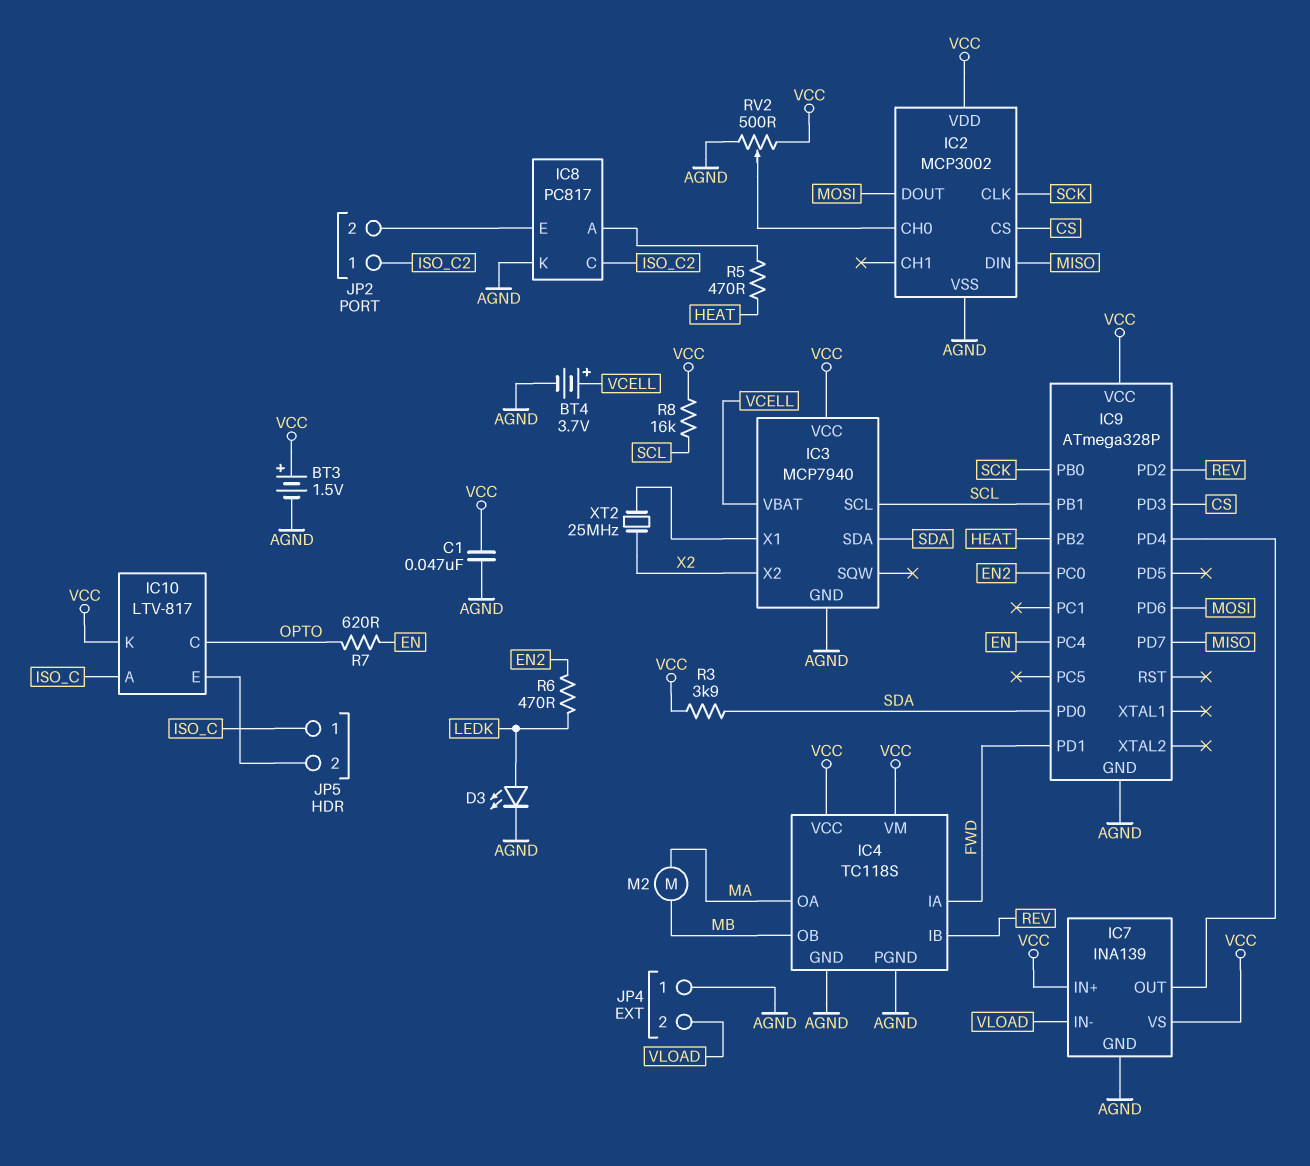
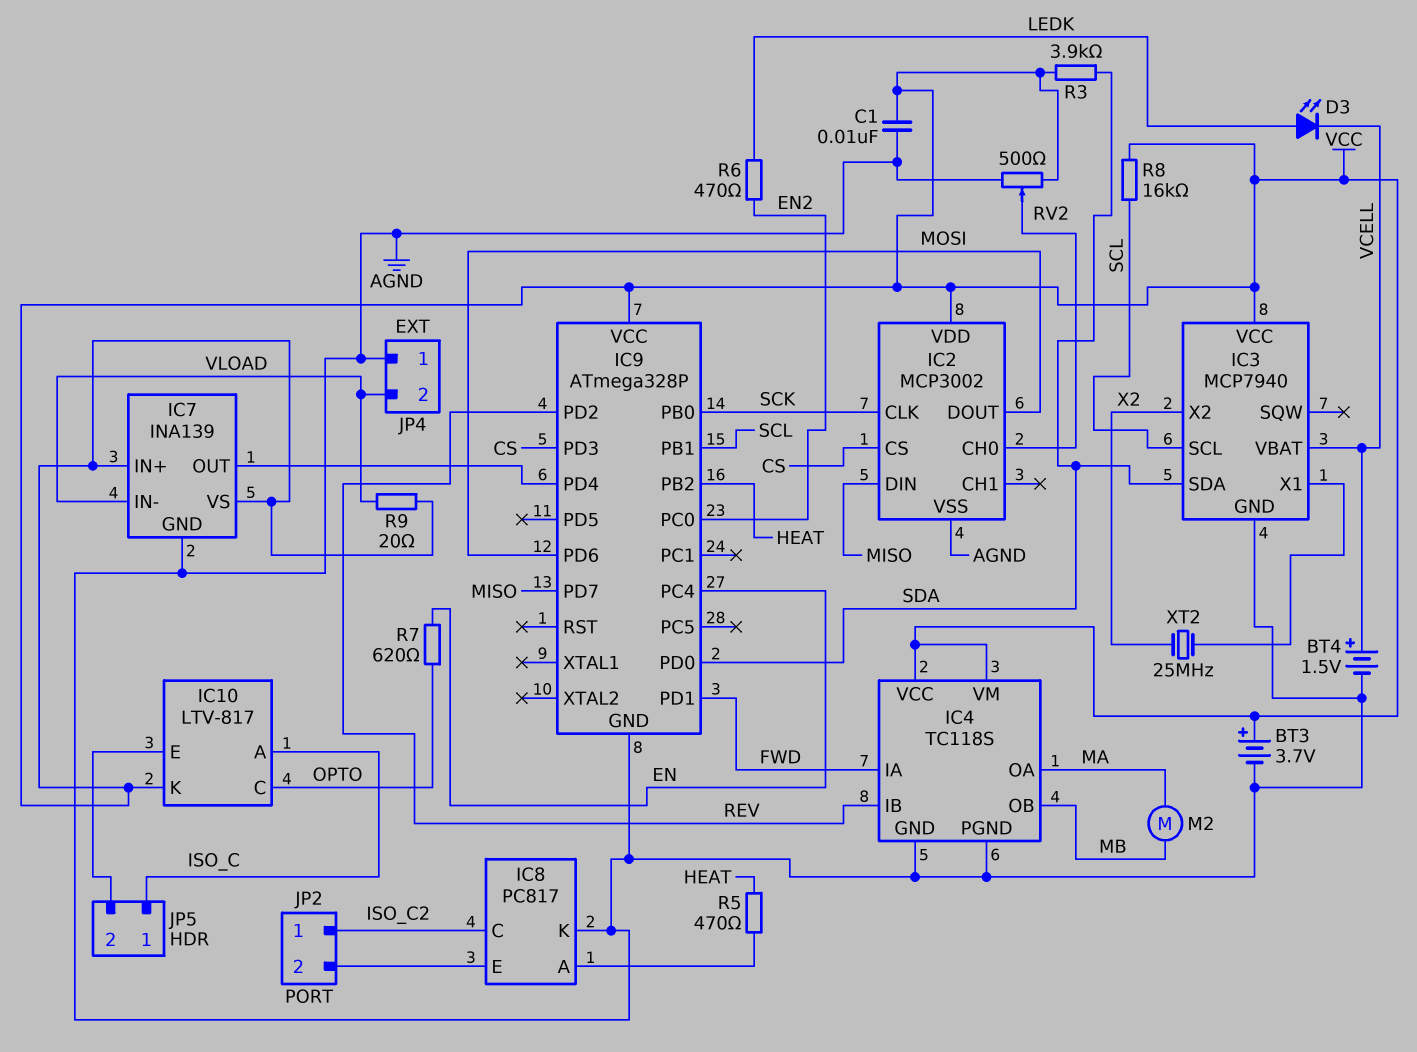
BT3: 1.5V (plus VCC, minus AGND) -> 3.7V (plus VCC, minus AGND)
BT4: 3.7V (plus VCELL, minus AGND) -> 1.5V (plus VCELL, minus AGND)
C1: 47nF (AGND, VCC) -> 10nF (AGND, VCC)
D3: LED (A LEDK, K AGND) -> LED (A LEDK, K VCELL)
R9: none -> 20 (VCC, VLOAD)

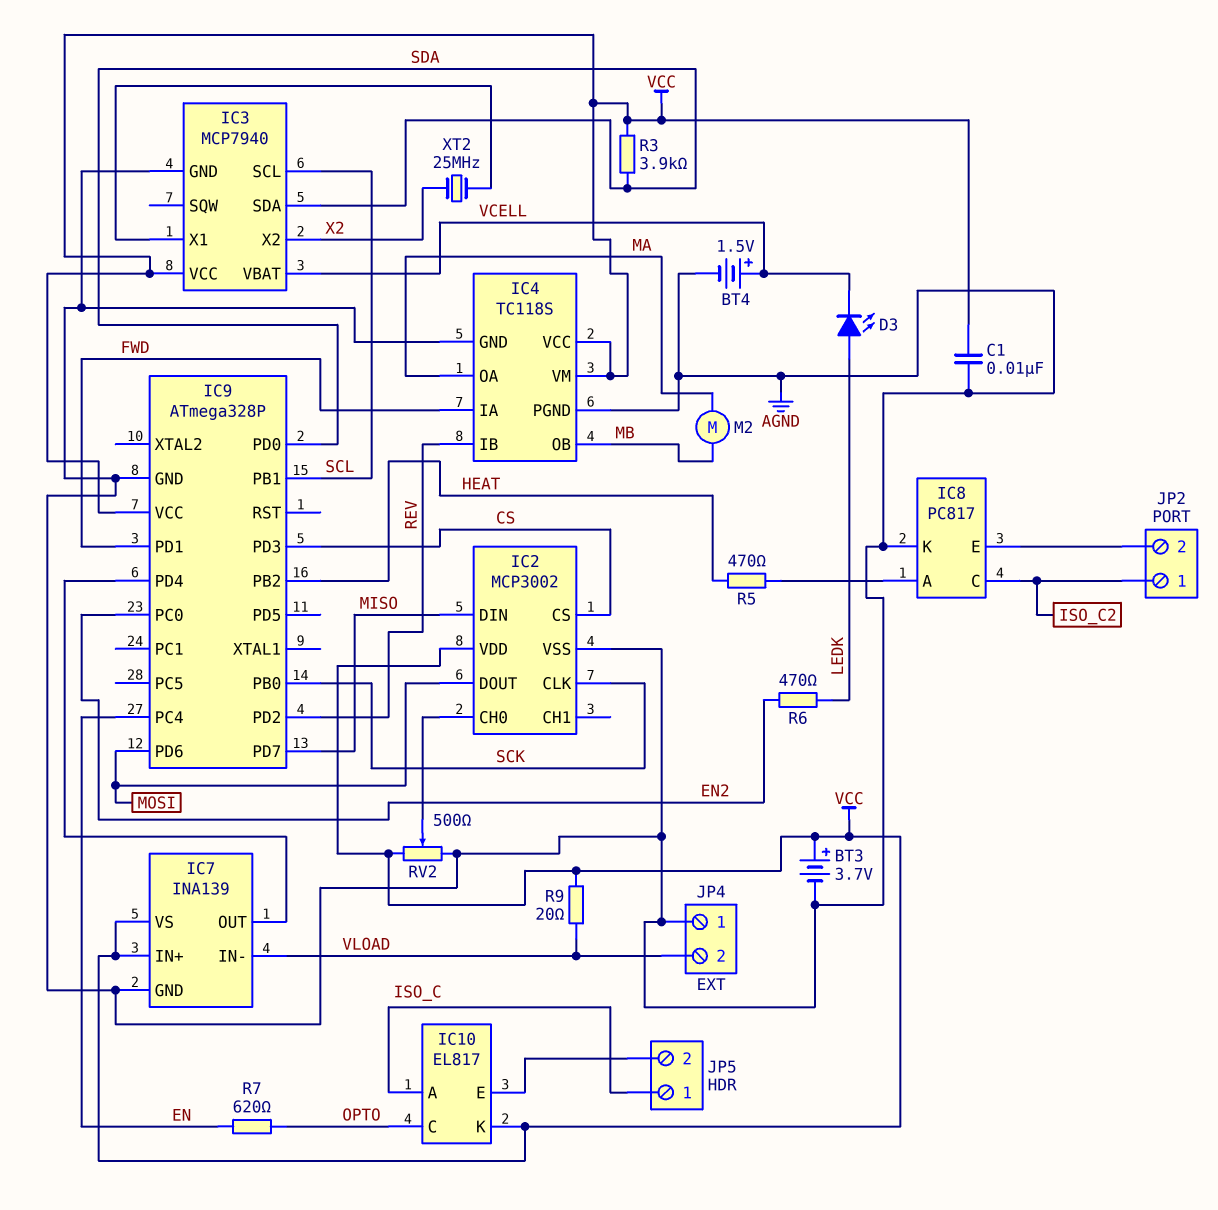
IC10: LTV-817 -> EL817
R8: 16k (SCL, VCC) -> none

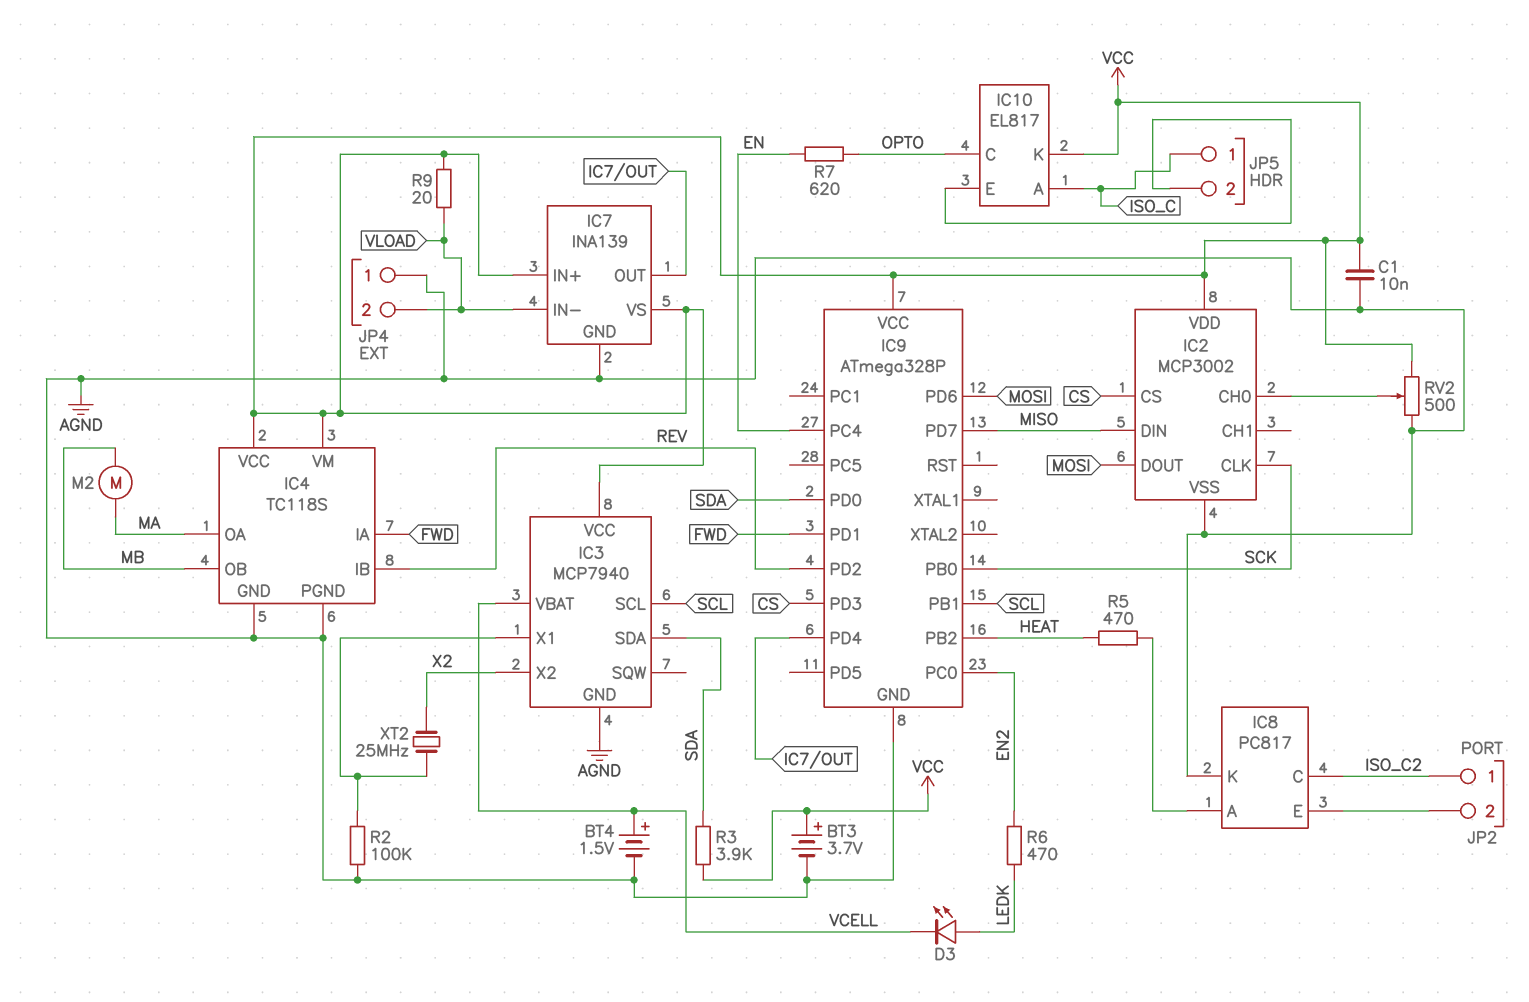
R2: none -> 100k (AGND, IC3/X1)

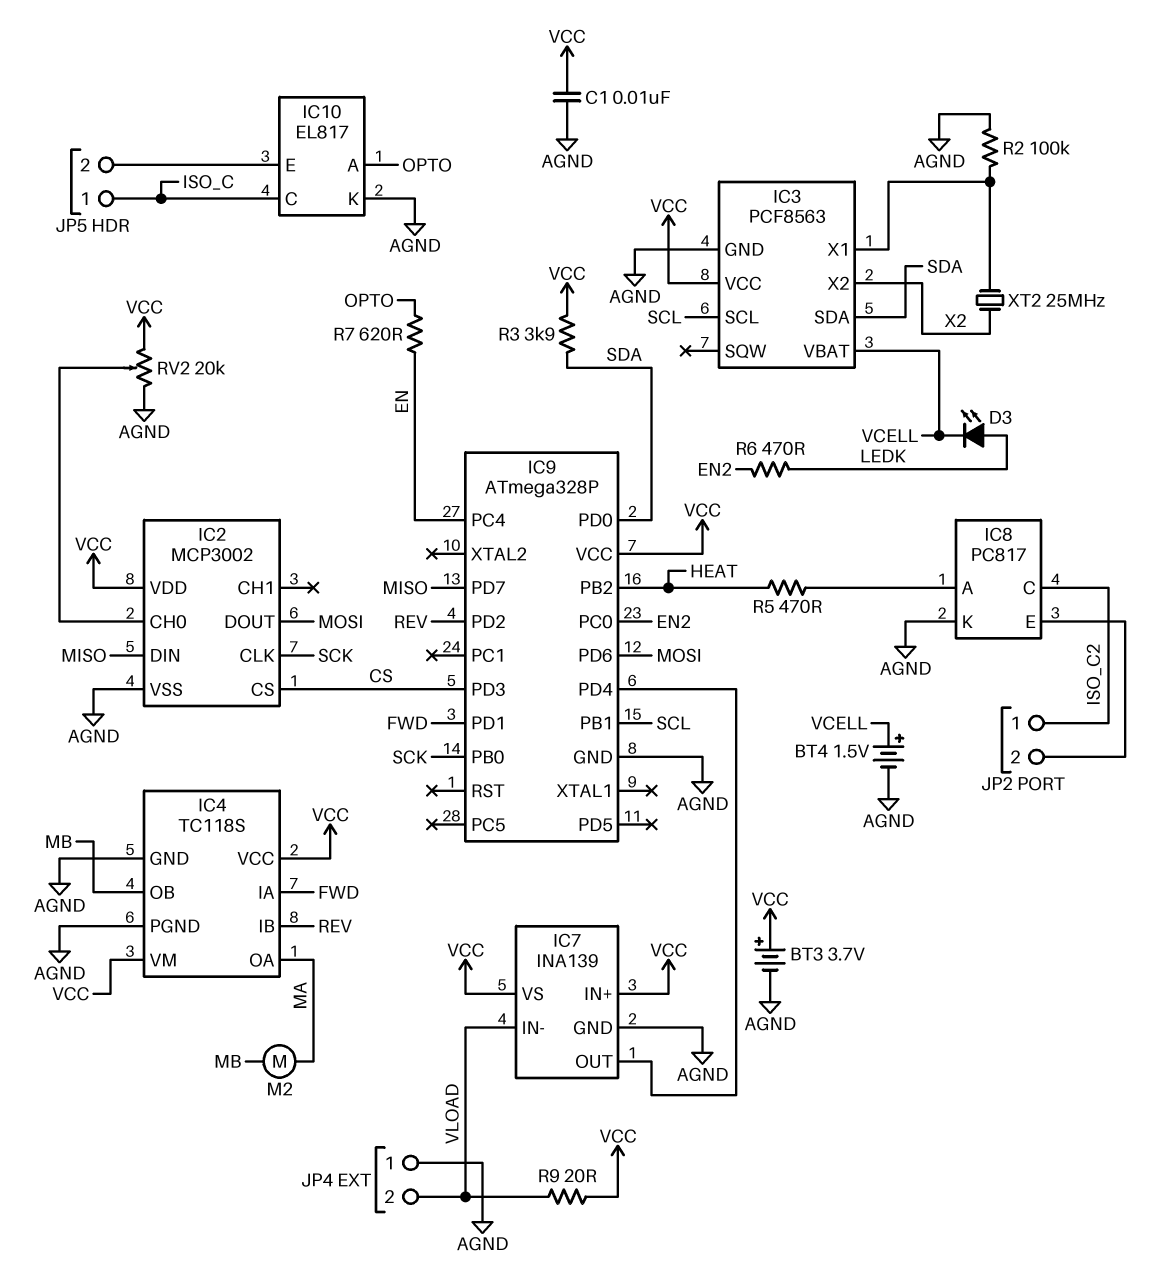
IC3: MCP7940 -> PCF8563
IC10 pin A: ISO_C -> OPTO
IC10 pin C: OPTO -> ISO_C
IC10 pin K: VCC -> AGND
RV2: 500 (AGND, VCC, wiper IC2/CH0) -> 20k (AGND, VCC, wiper IC2/CH0)

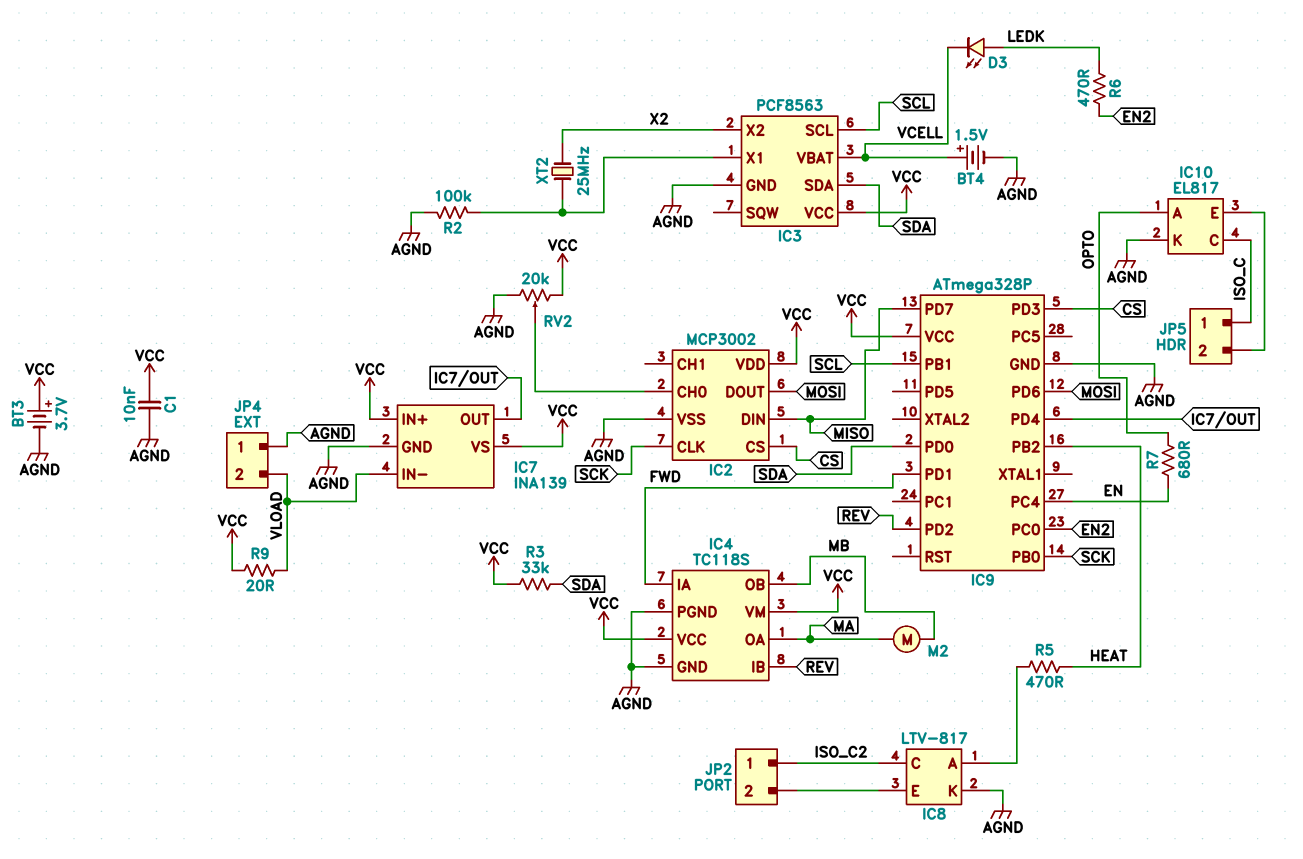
IC8: PC817 -> LTV-817
R3: 3.9k (SDA, VCC) -> 33k (SDA, VCC)
R7: 620 (EN, OPTO) -> 680 (EN, OPTO)

